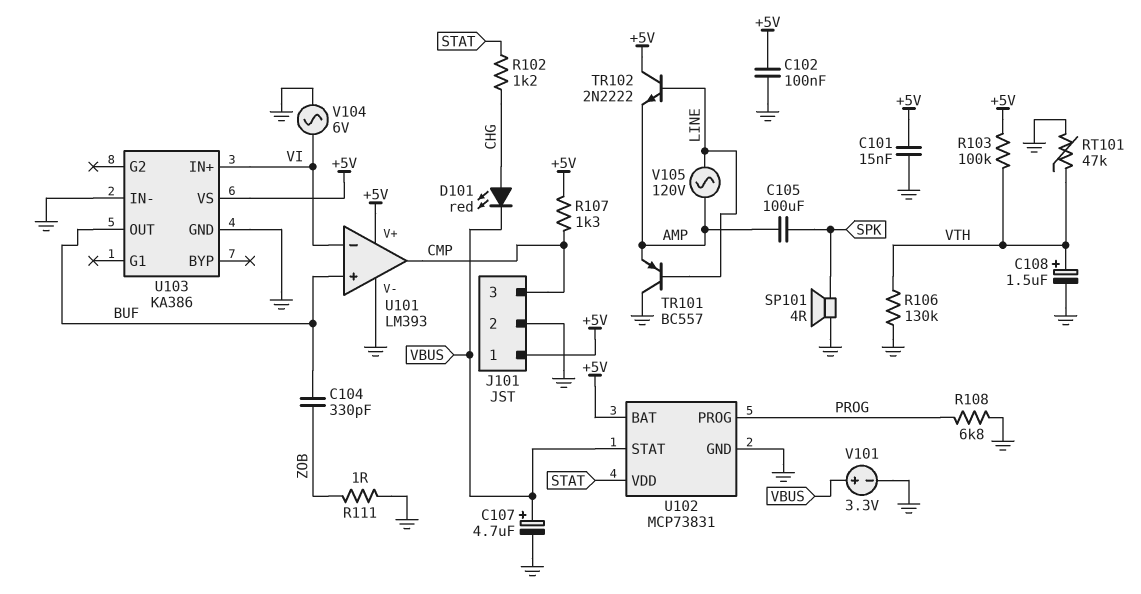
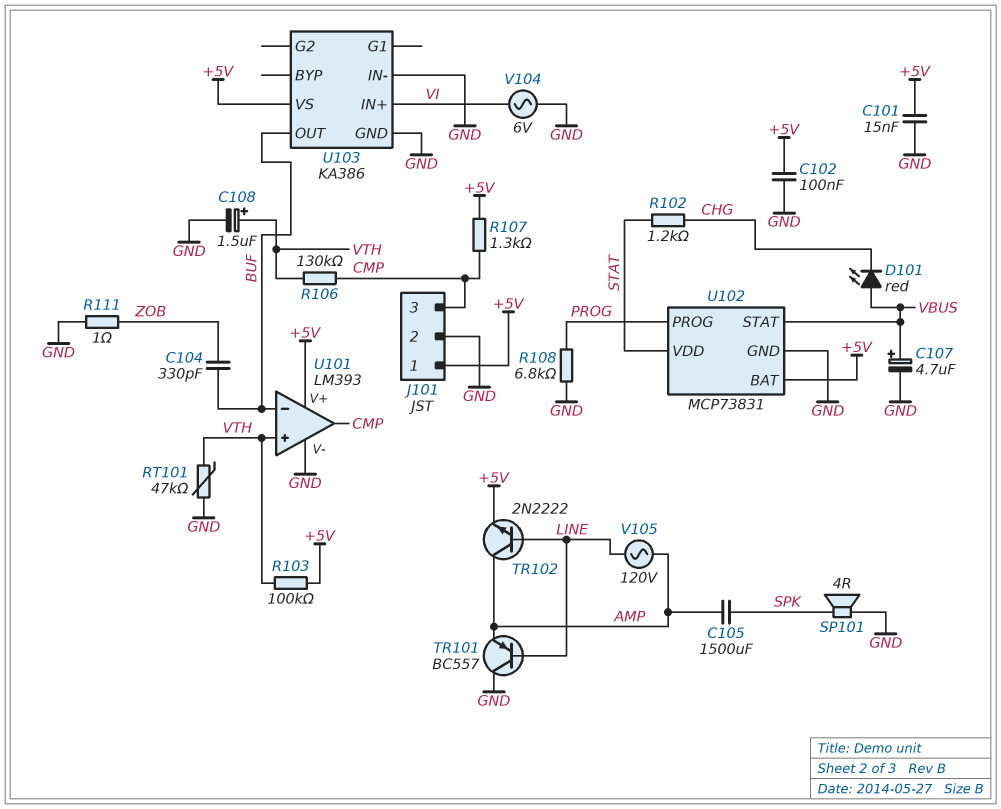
C105: 100uF (AMP, SPK) -> 1500uF (AMP, SPK)
D101: LED red (A CHG, K VBUS) -> LED red (A VBUS, K CHG)
R106: 130k (GND, VTH) -> 130k (CMP, VTH)
TR102: NPN 2N2222 (B LINE, C +5V, E AMP) -> NPN 2N2222 (B LINE, C AMP, E +5V)
U101 pin in+: BUF -> VTH
U101 pin in-: VI -> BUF
V101: 3.3V (plus VBUS, minus GND) -> none

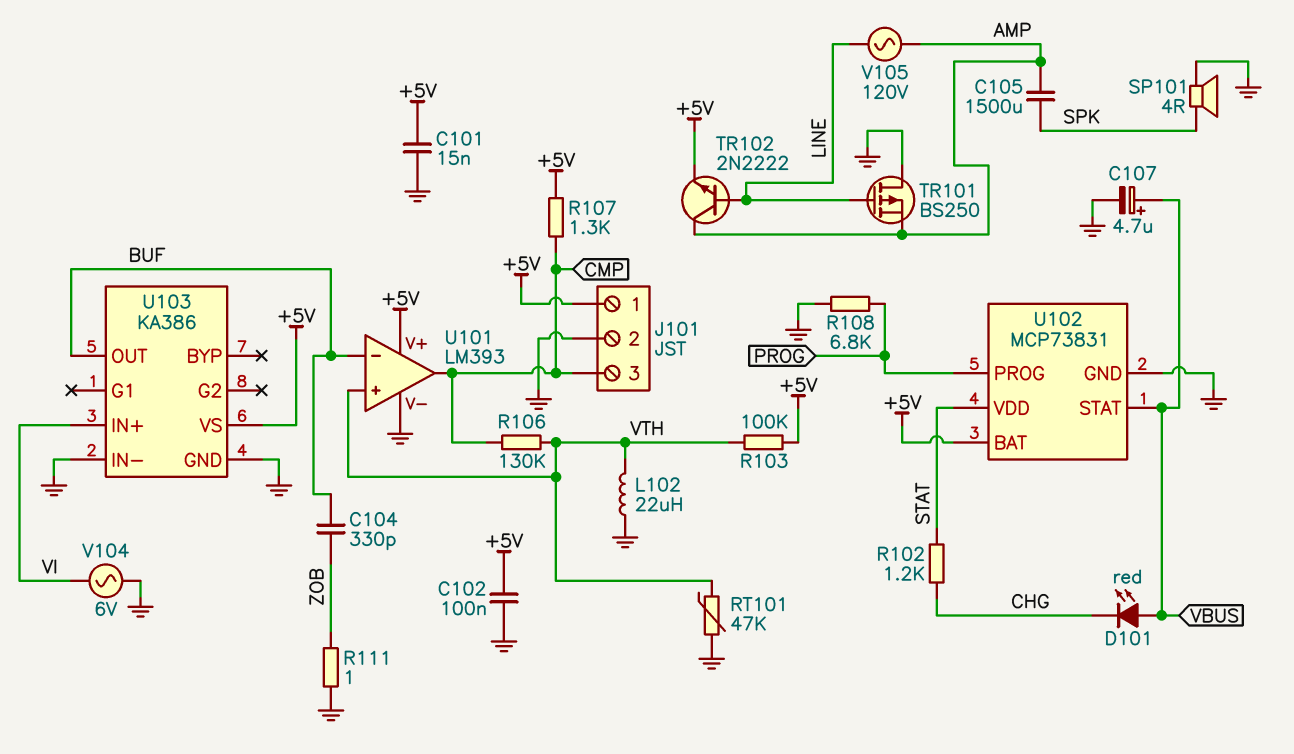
C108: 1.5uF (plus VTH, minus GND) -> none
L102: none -> 22uH (GND, VTH)
TR101: PNP BC557 (B LINE, C GND, E AMP) -> PMOS BS250 (G LINE, D GND, S AMP)

